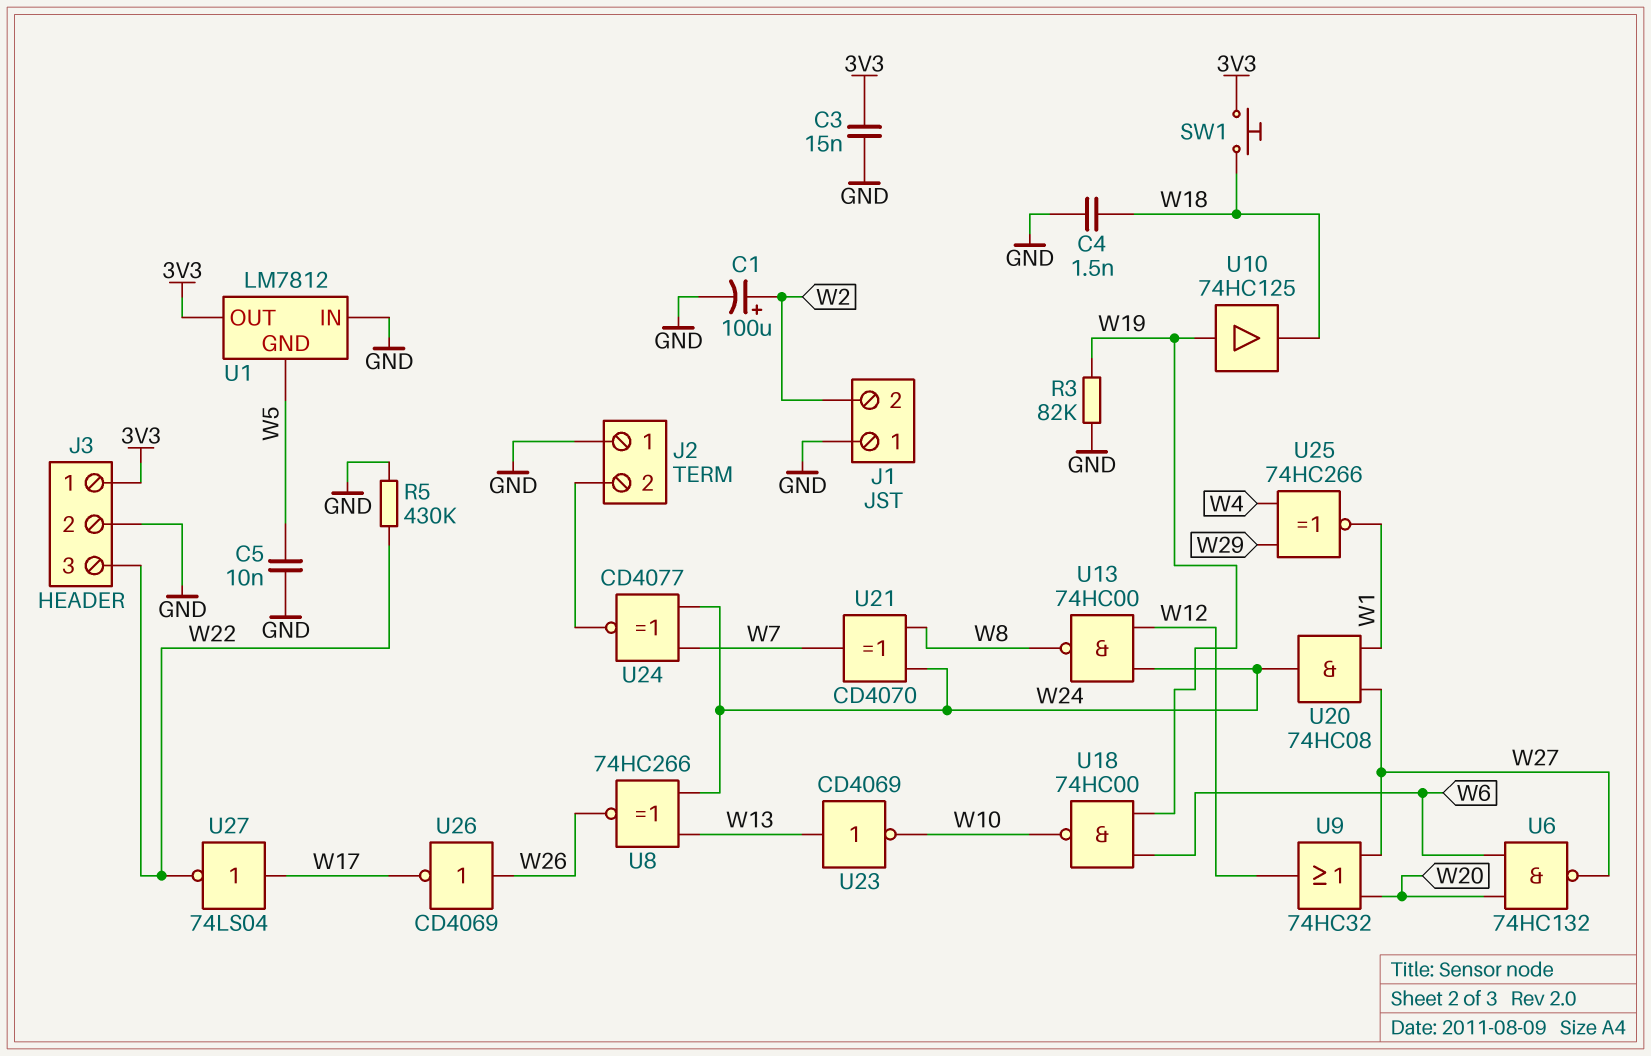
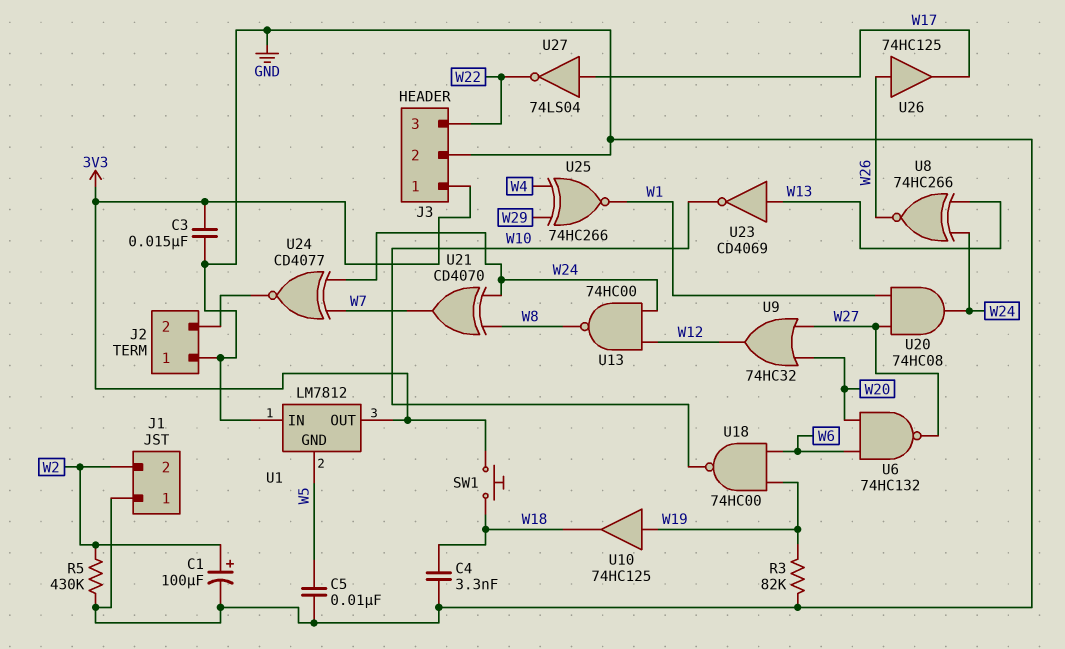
C4: 1.5nF (GND, W18) -> 3.3nF (GND, W18)
R5: 430k (GND, W22) -> 430k (GND, W2)
U26: NOT CD4069 (in W26, out W17) -> buffer 74HC125 (in W26, out W17)

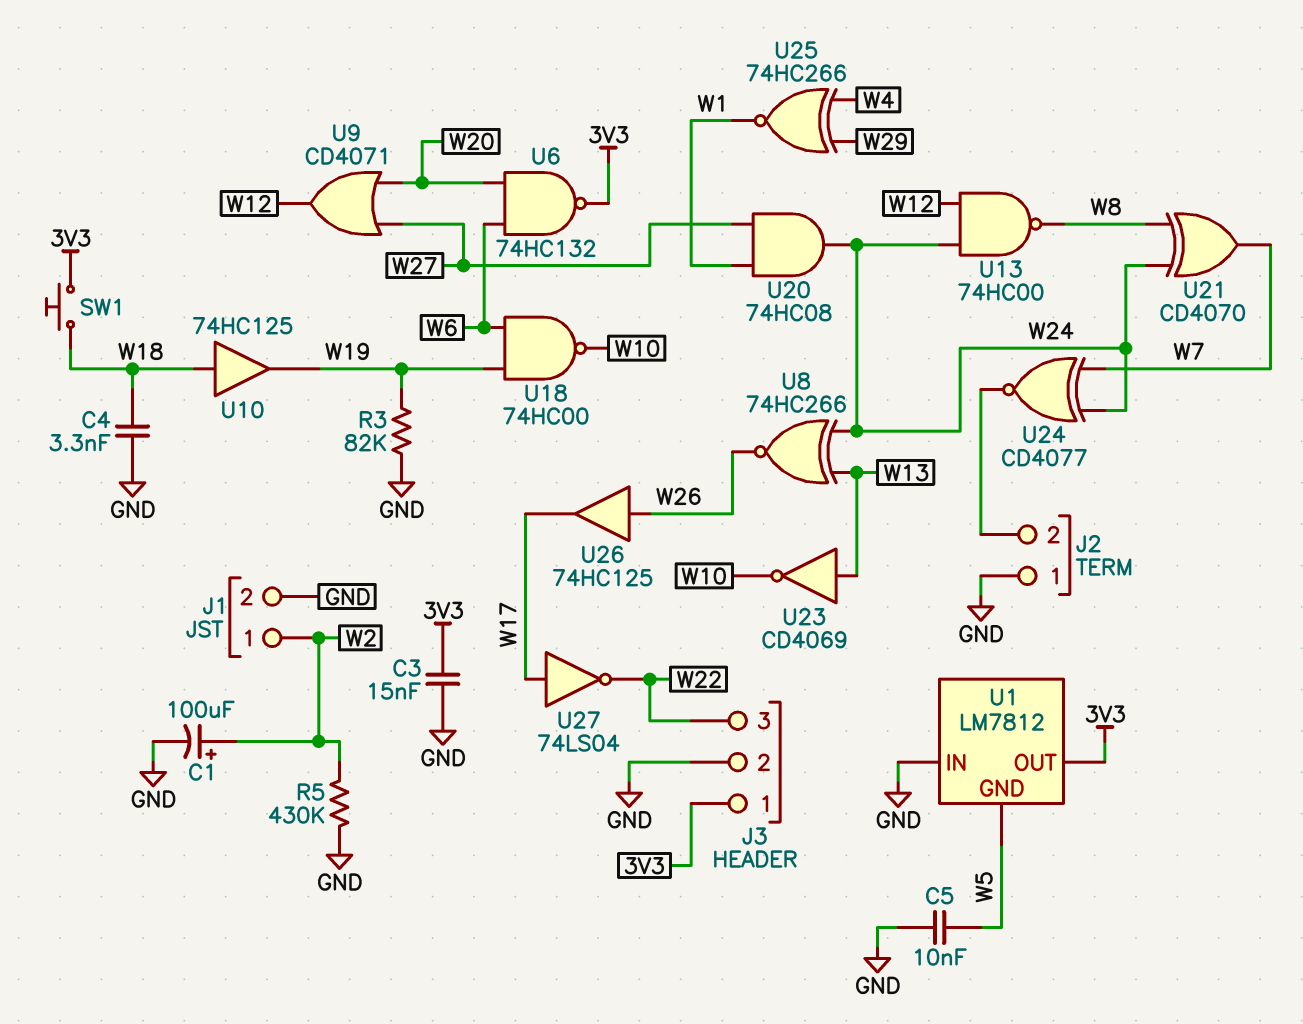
J1 pin 1: GND -> W2
J1 pin 2: W2 -> GND
U6: NAND 74HC132 (in W6, in W20, out W27) -> NAND 74HC132 (in W6, in W20, out 3V3)
U9: OR 74HC32 (in W20, in W27, out W12) -> OR CD4071 (in W20, in W27, out W12)
U10: buffer 74HC125 (in W19, out W18) -> buffer 74HC125 (in W18, out W19)

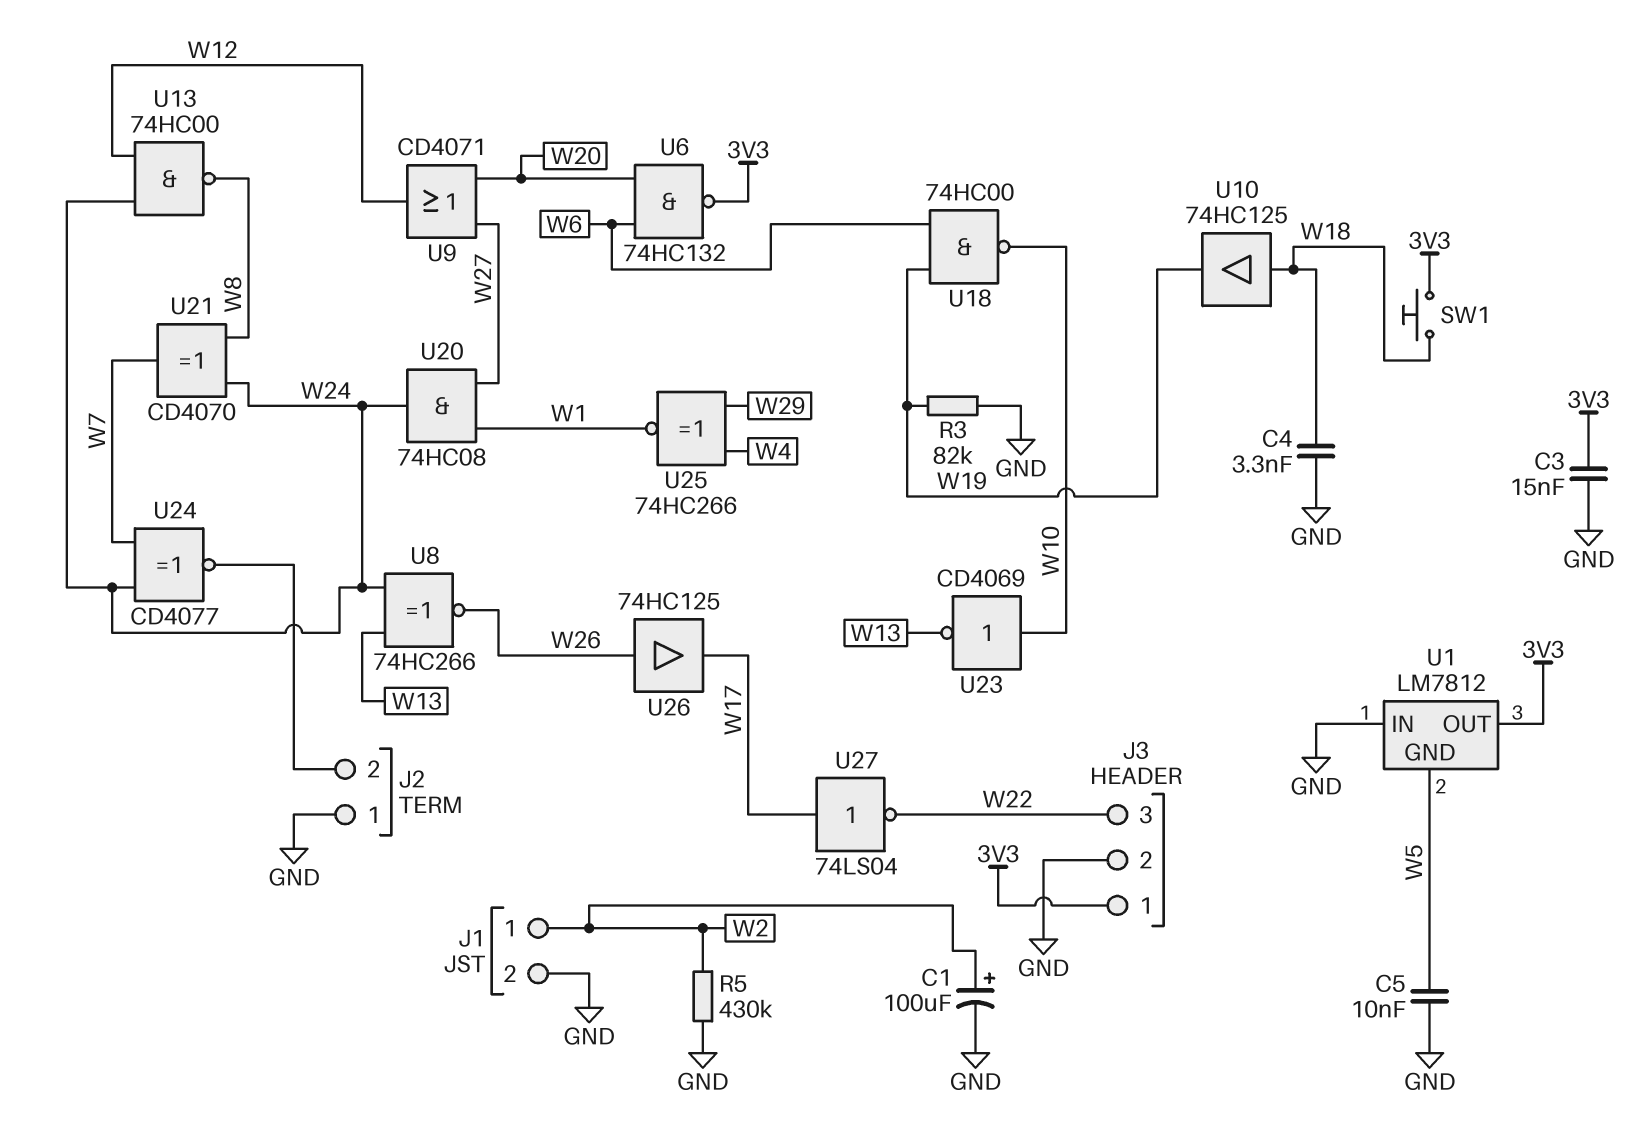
U23: NOT CD4069 (in W13, out W10) -> NOT CD4069 (in W10, out W13)

